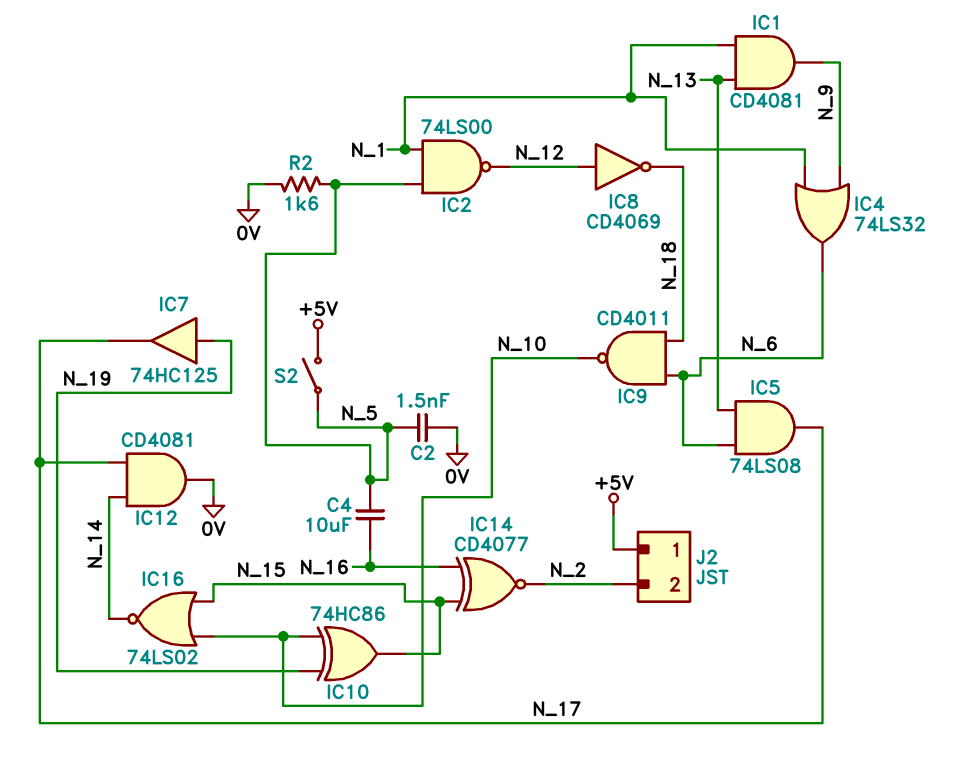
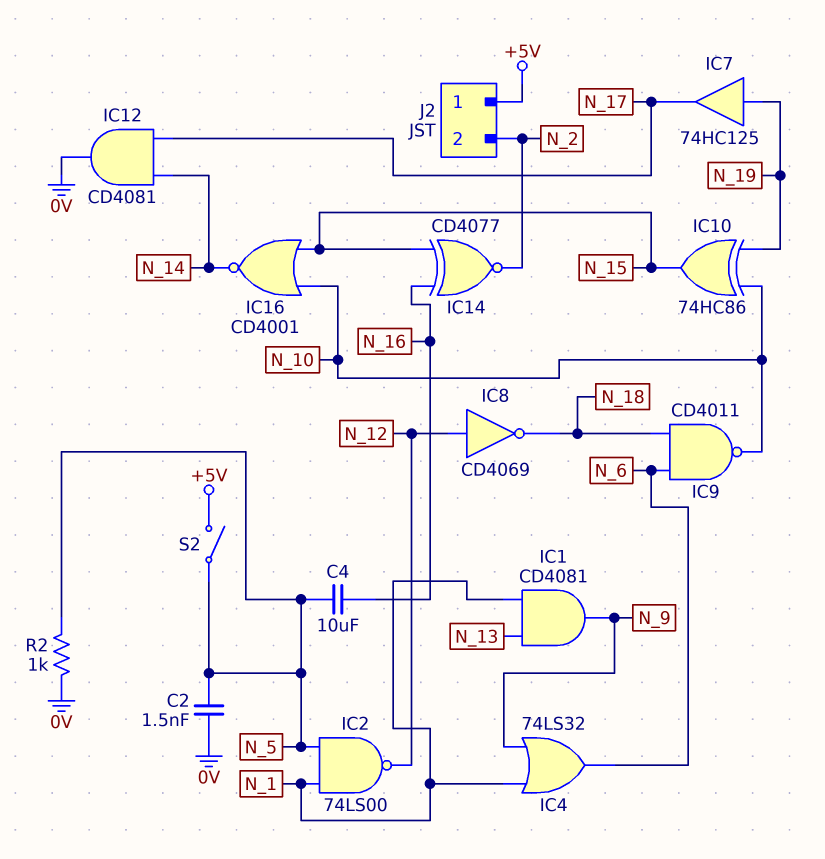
IC5: AND 74LS08 (in N_6, in N_13, out N_17) -> none
IC16: NOR 74LS02 (in N_10, in N_15, out N_14) -> NOR CD4001 (in N_10, in N_15, out N_14)
R2: 1.6k (0V, N_5) -> 1k (0V, N_5)

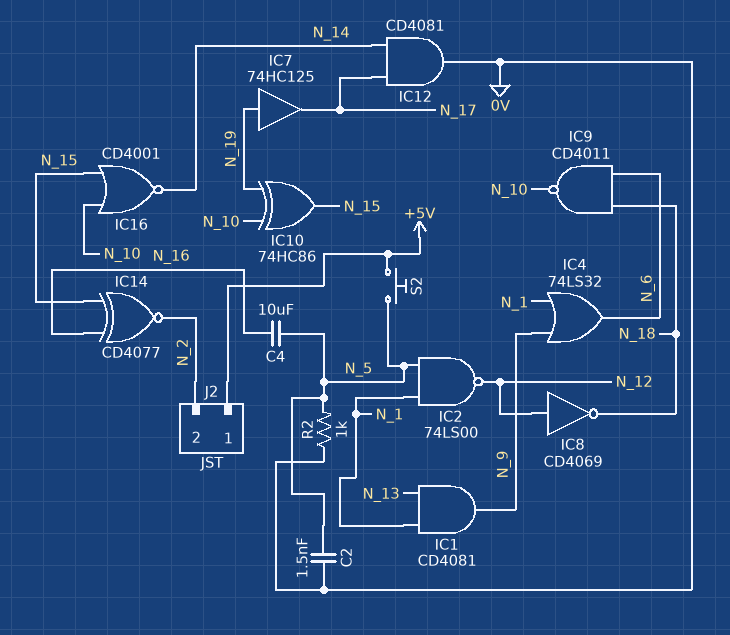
S2: switch (+5V, N_5) -> button (+5V, N_5)

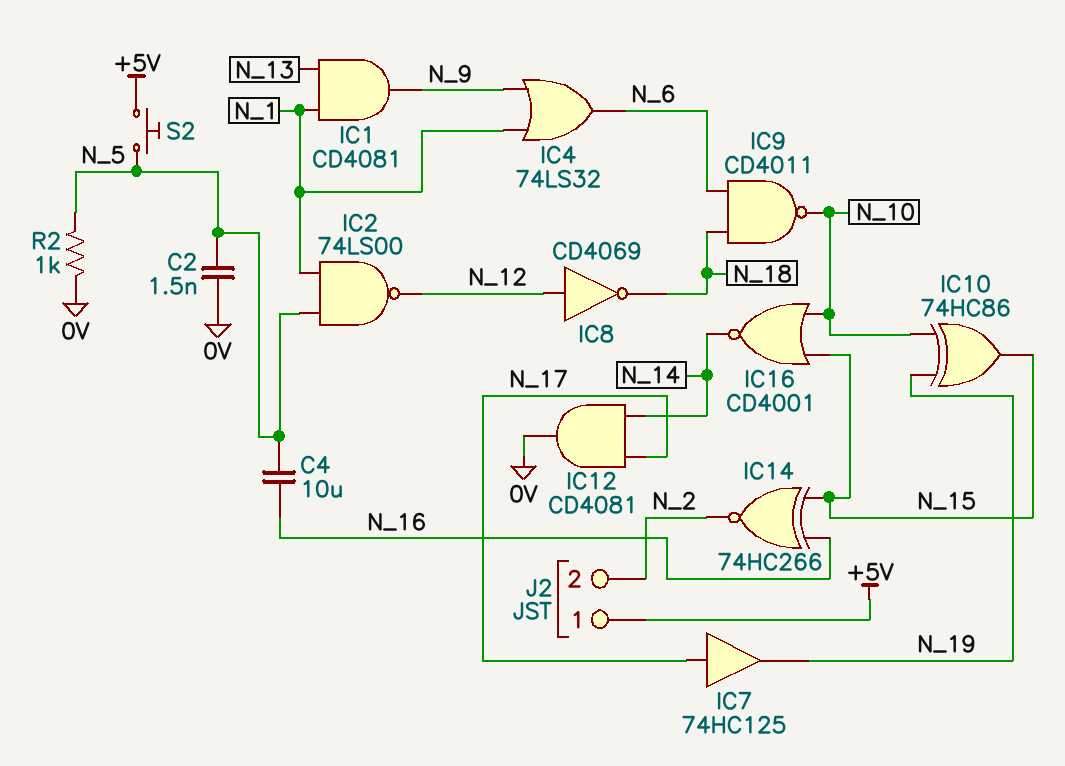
IC7: buffer 74HC125 (in N_19, out N_17) -> buffer 74HC125 (in N_17, out N_19)
IC14: XNOR CD4077 (in N_15, in N_16, out N_2) -> XNOR 74HC266 (in N_15, in N_16, out N_2)

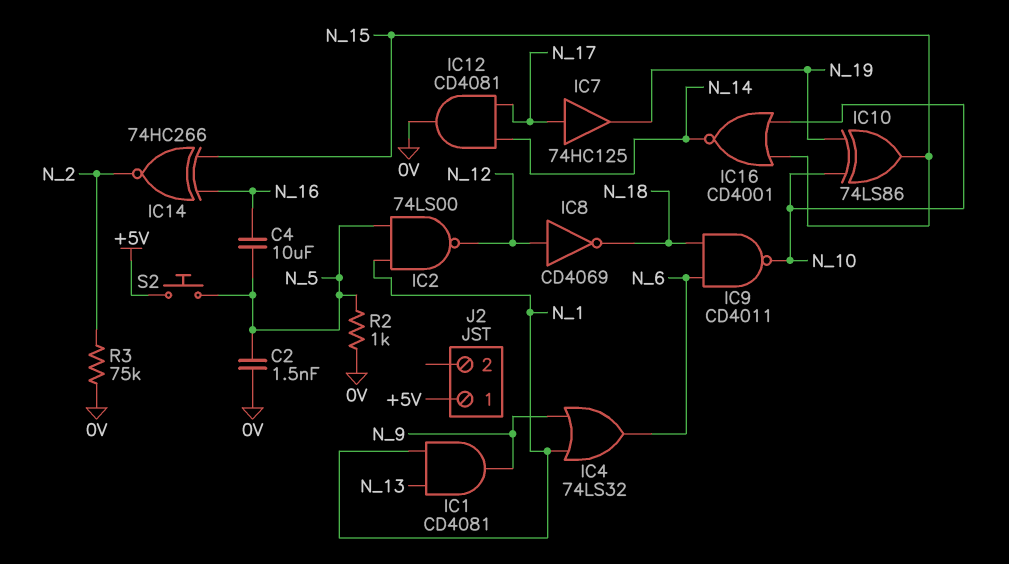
IC10: XOR 74HC86 (in N_10, in N_19, out N_15) -> XOR 74LS86 (in N_10, in N_19, out N_15)
J2 pin 2: N_2 -> none
R3: none -> 75k (0V, N_2)

